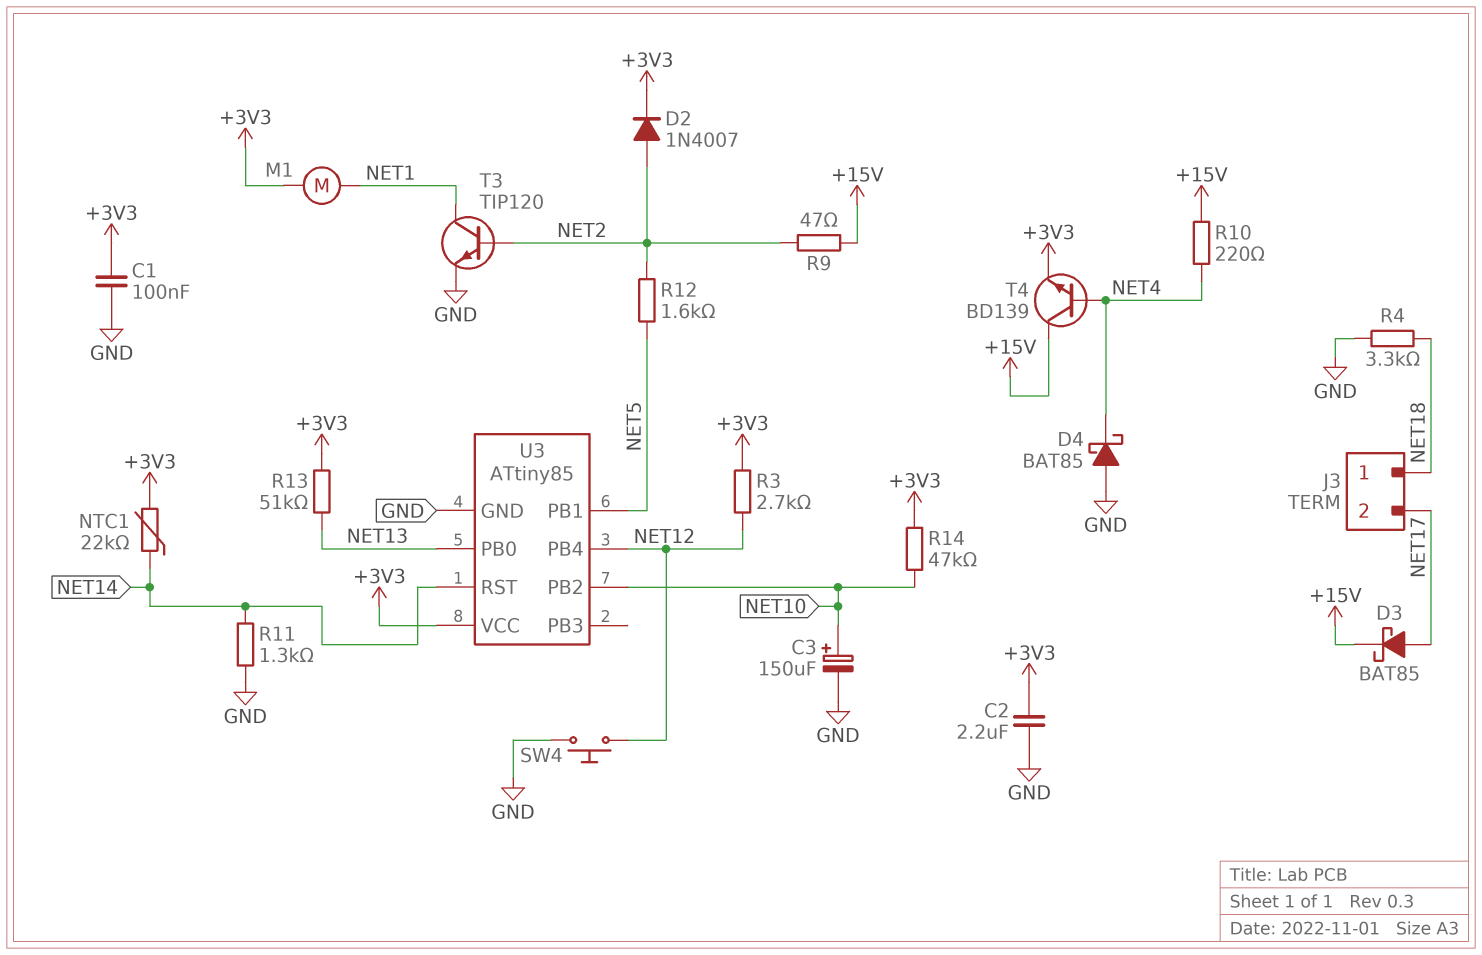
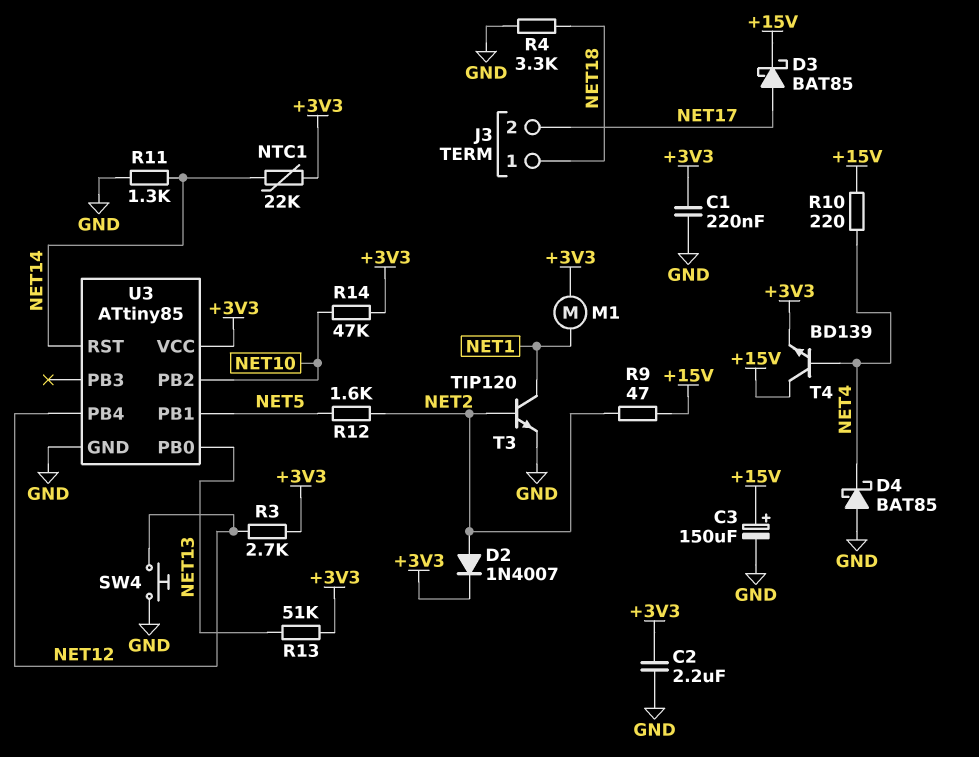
C1: 100nF (+3V3, GND) -> 220nF (+3V3, GND)
C3: 150uF (plus NET10, minus GND) -> 150uF (plus +15V, minus GND)

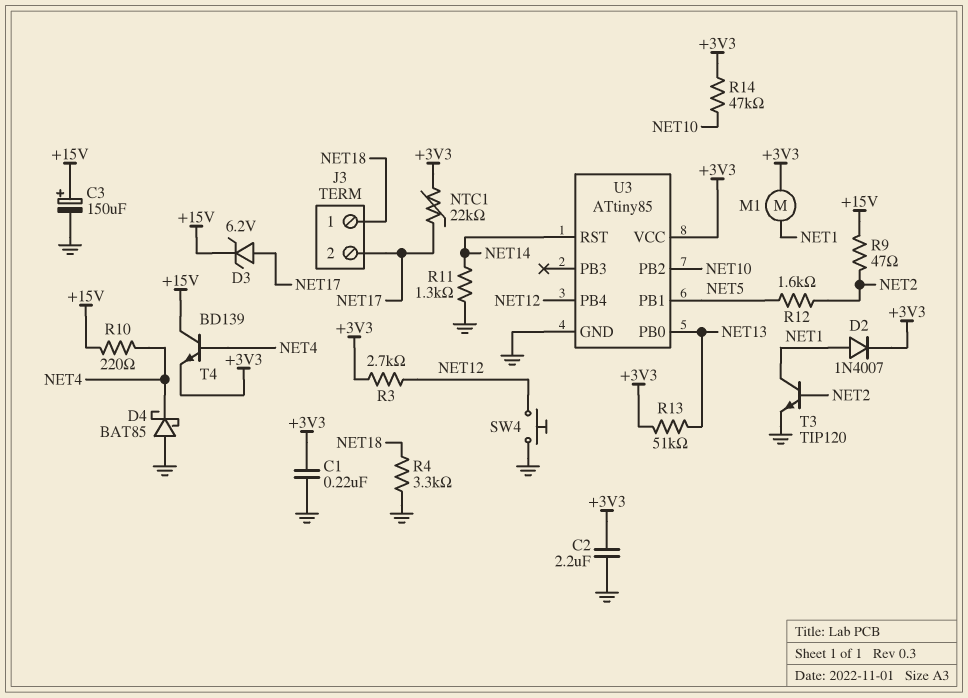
D2: diode 1N4007 (A NET2, K +3V3) -> diode 1N4007 (A NET1, K +3V3)
D3: schottky BAT85 (A NET17, K +15V) -> zener 6.2V (A NET17, K +15V)
NTC1: 22k (+3V3, NET14) -> 22k (+3V3, NET17)

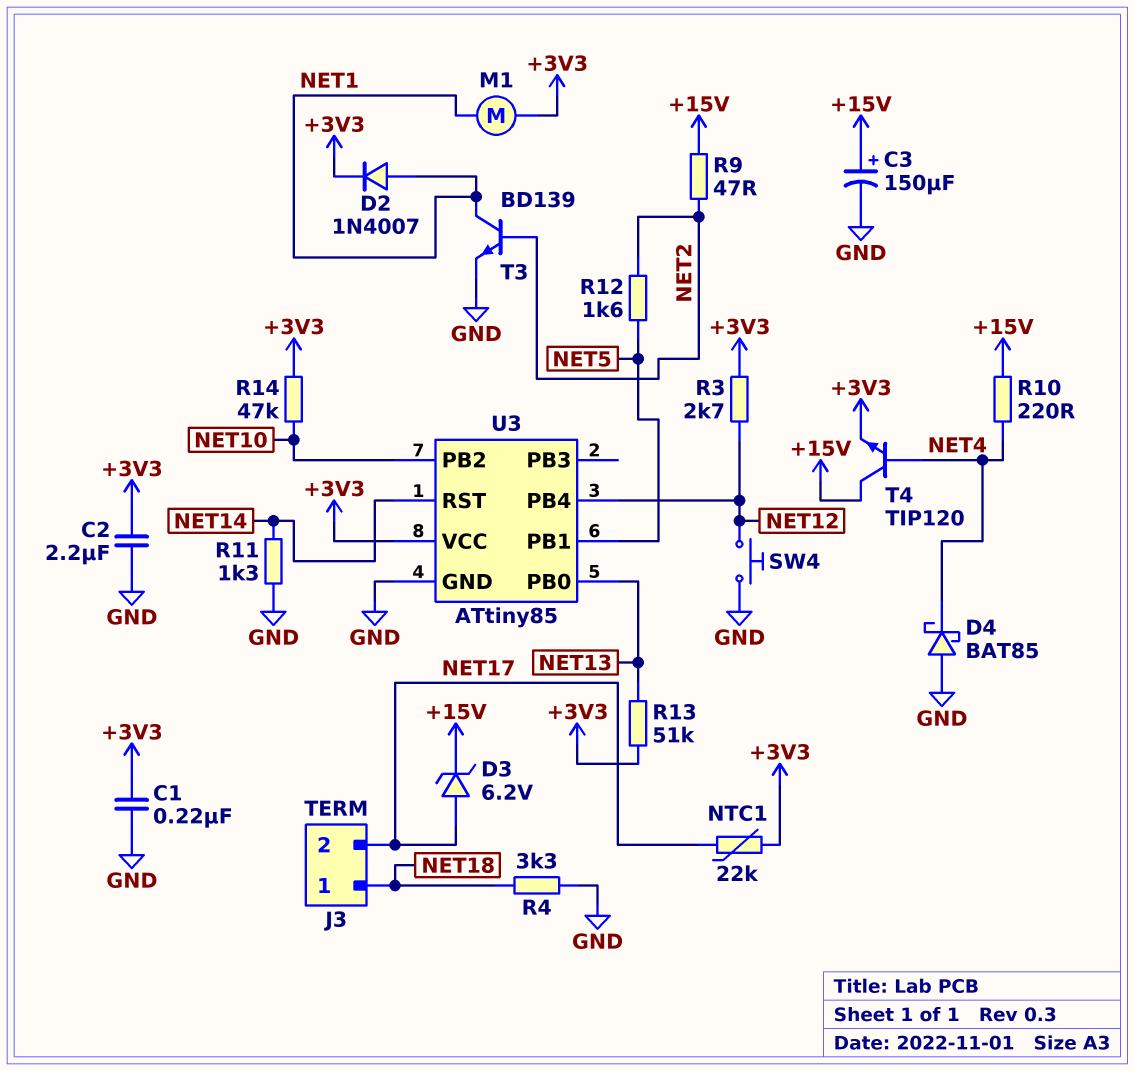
T3: NPN TIP120 (B NET2, C NET1, E GND) -> NPN BD139 (B NET2, C NET1, E GND)
T4: NPN BD139 (B NET4, C +15V, E +3V3) -> NPN TIP120 (B NET4, C +15V, E +3V3)

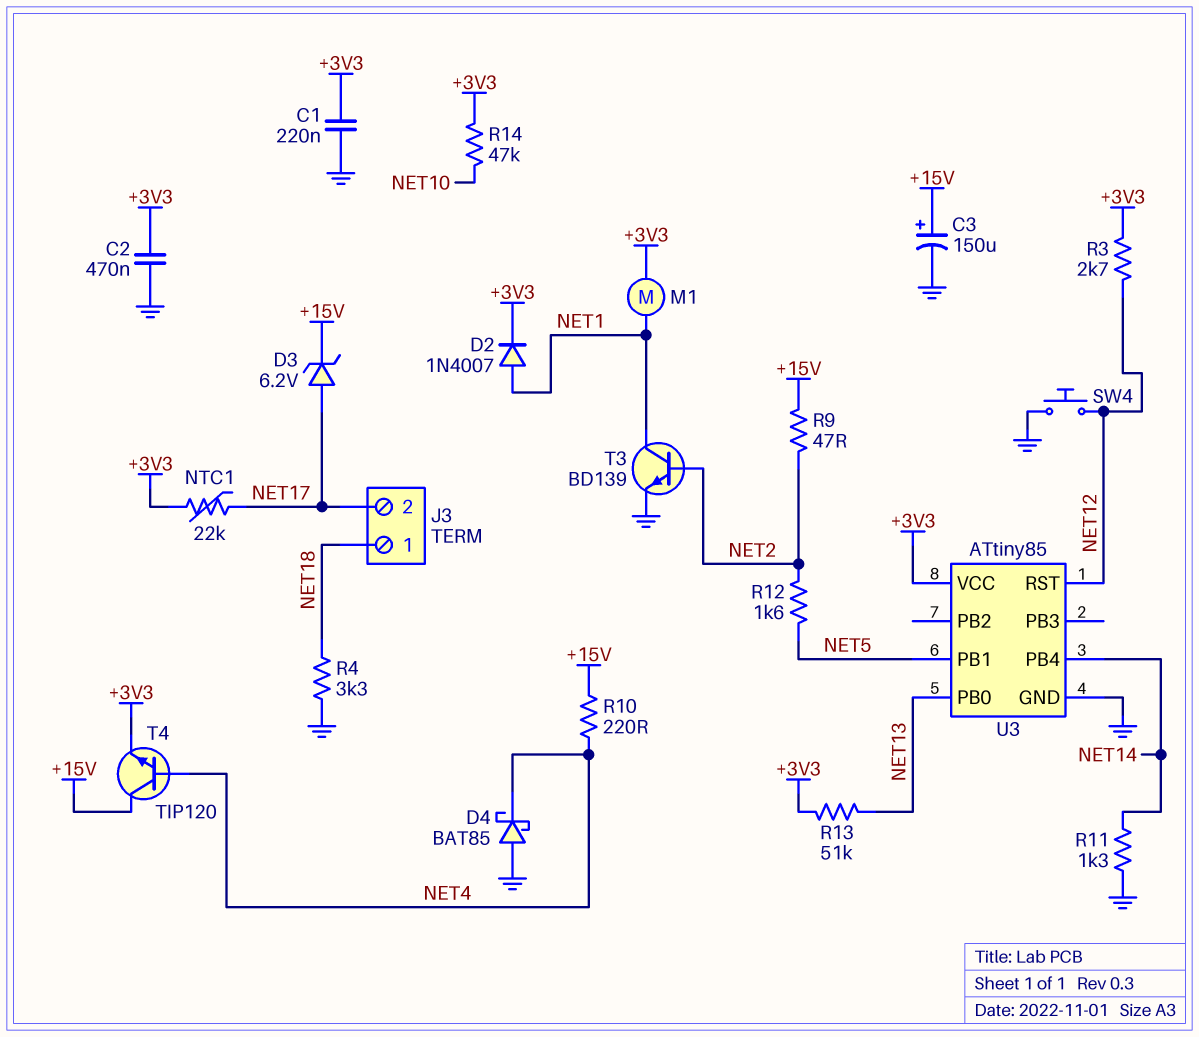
C2: 2.2uF (+3V3, GND) -> 470nF (+3V3, GND)
U3 pin PB2: NET10 -> none
U3 pin PB4: NET12 -> NET14
U3 pin RST: NET14 -> NET12

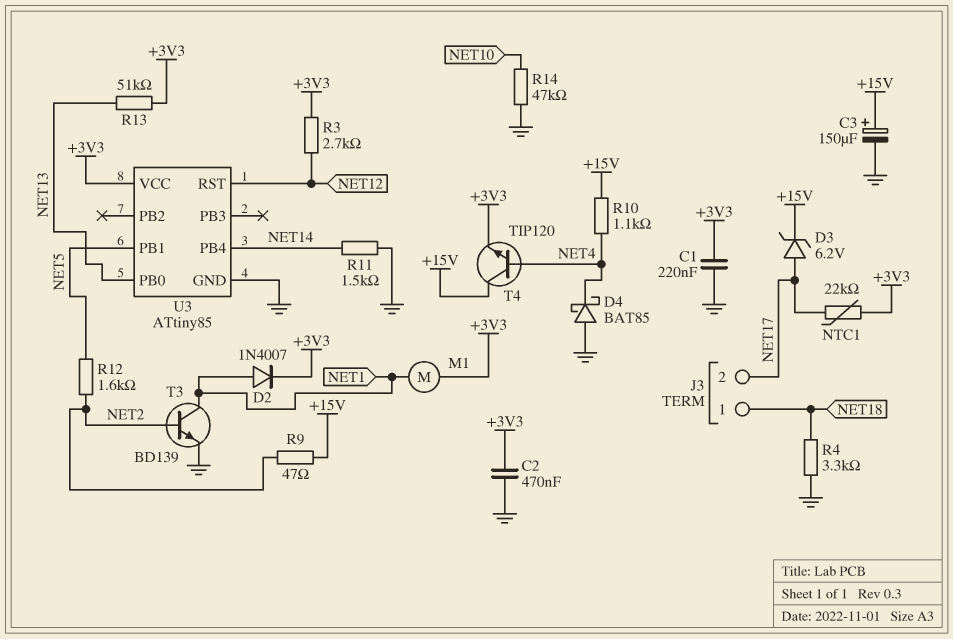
R10: 220 (+15V, NET4) -> 1.1k (+15V, NET4)
R11: 1.3k (GND, NET14) -> 1.5k (GND, NET14)
R14: 47k (+3V3, NET10) -> 47k (GND, NET10)
SW4: button (GND, NET12) -> none

